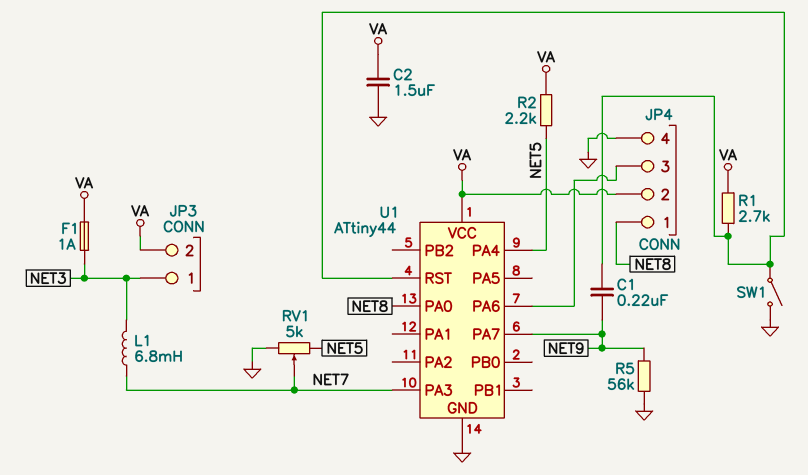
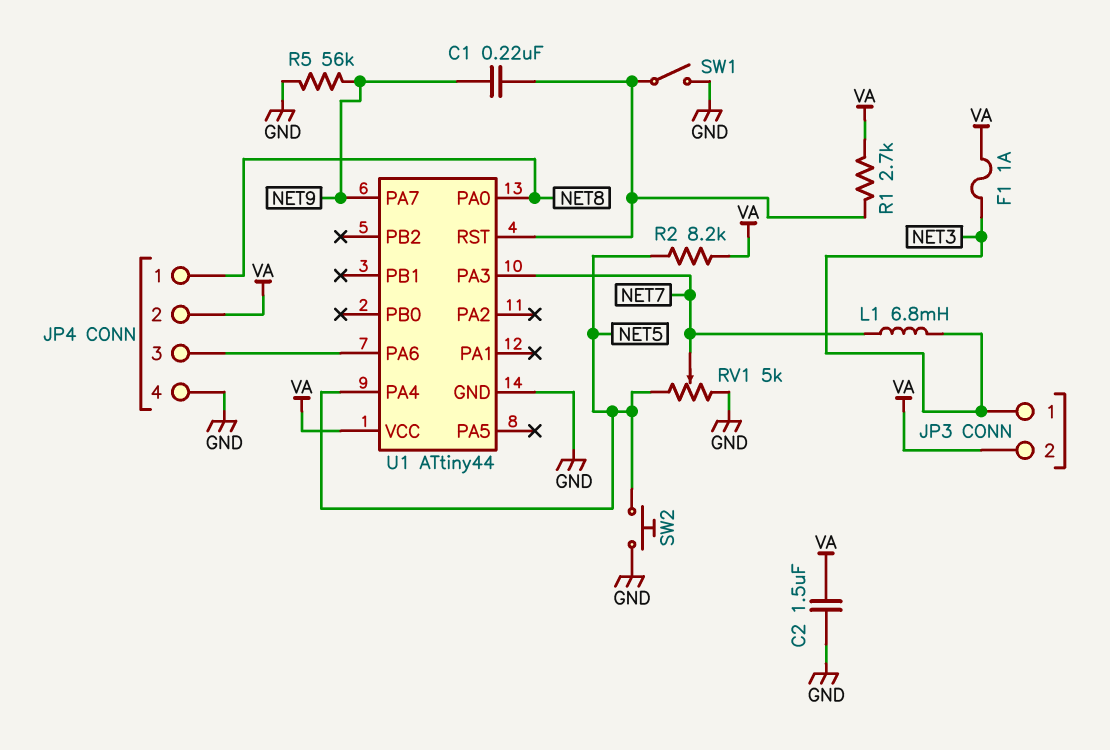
R2: 2.2k (NET5, VA) -> 8.2k (NET5, VA)
SW2: none -> button (GND, NET5)

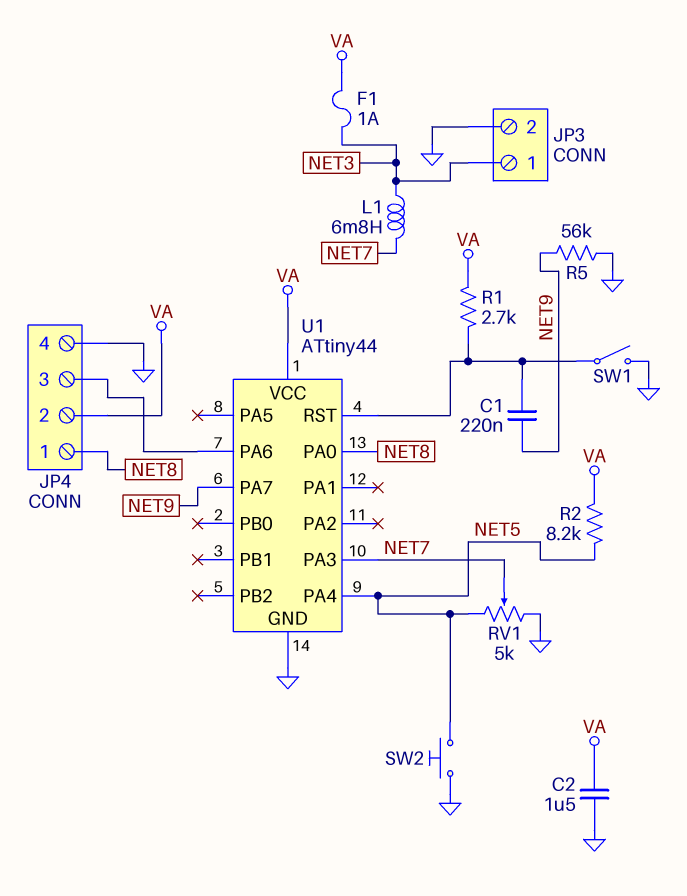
JP3 pin 2: VA -> GND

